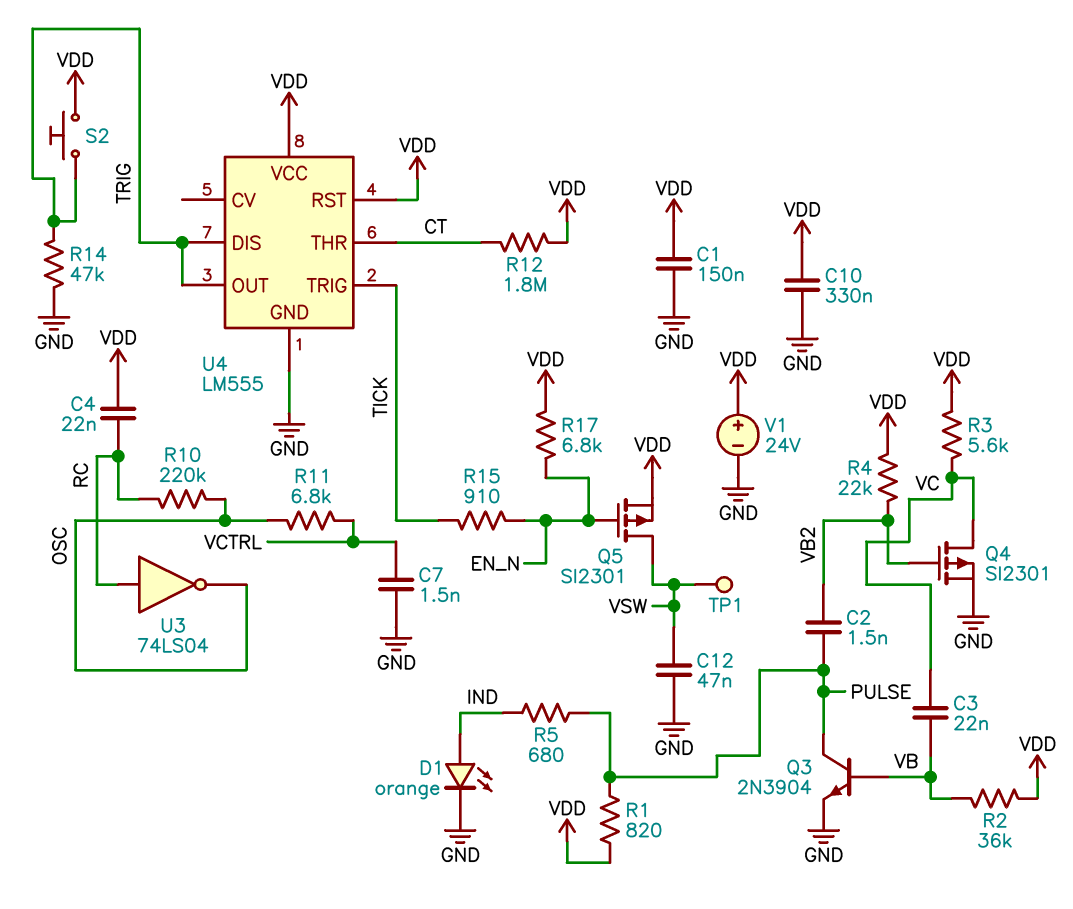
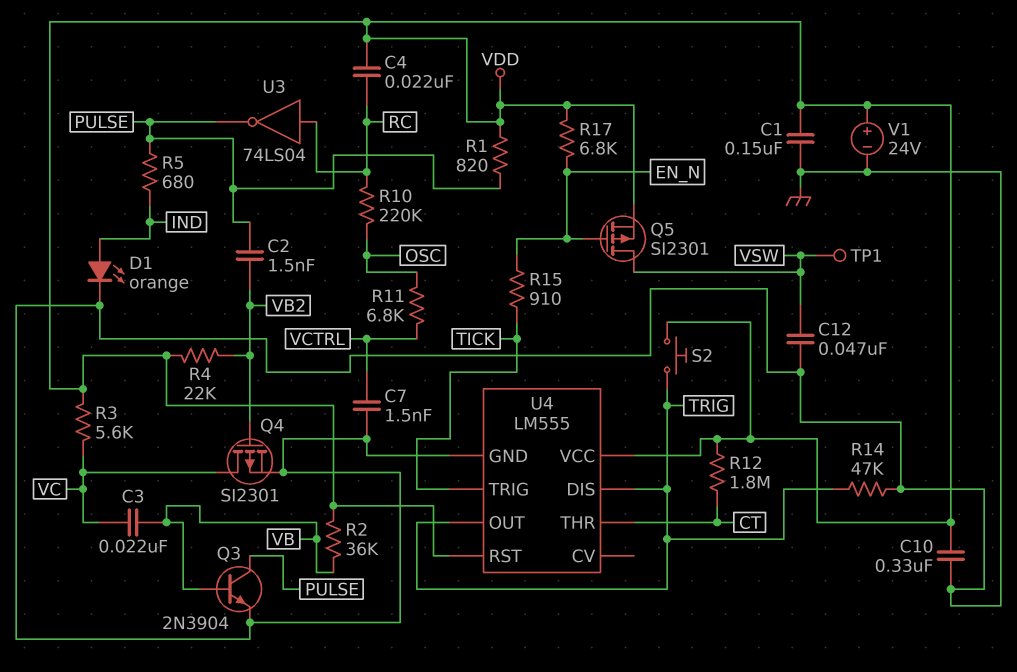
U3: NOT 74LS04 (in RC, out OSC) -> NOT 74LS04 (in RC, out PULSE)

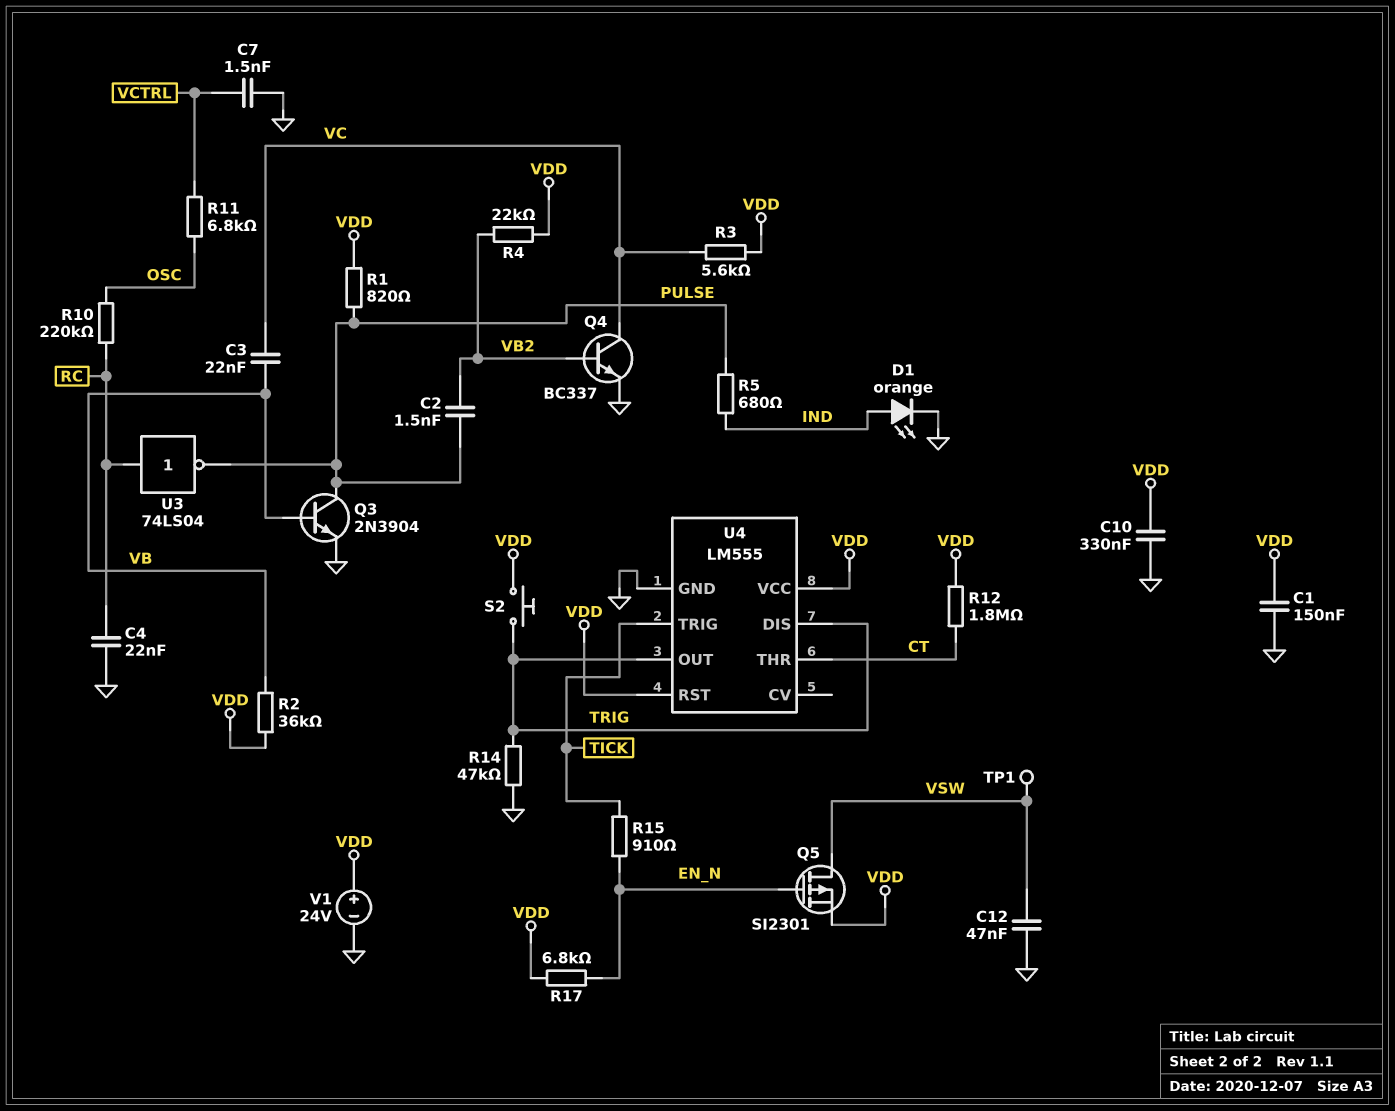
C4: 22nF (RC, VDD) -> 22nF (GND, RC)
Q4: PMOS SI2301 (G VB2, D VC, S GND) -> NPN BC337 (B VB2, C VC, E GND)

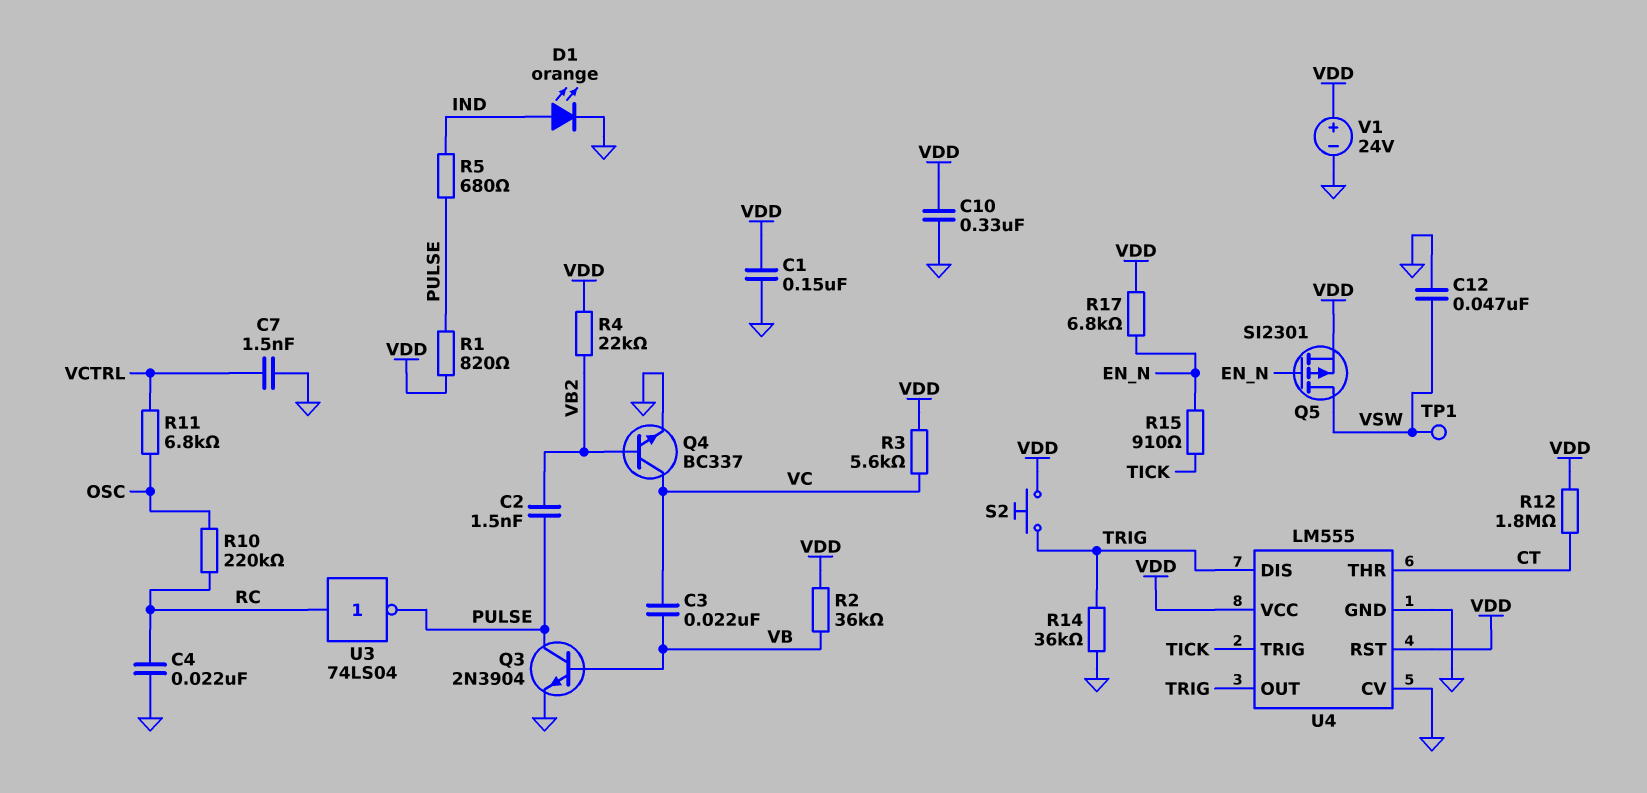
R14: 47k (GND, TRIG) -> 36k (GND, TRIG)
U4 pin CV: none -> GND

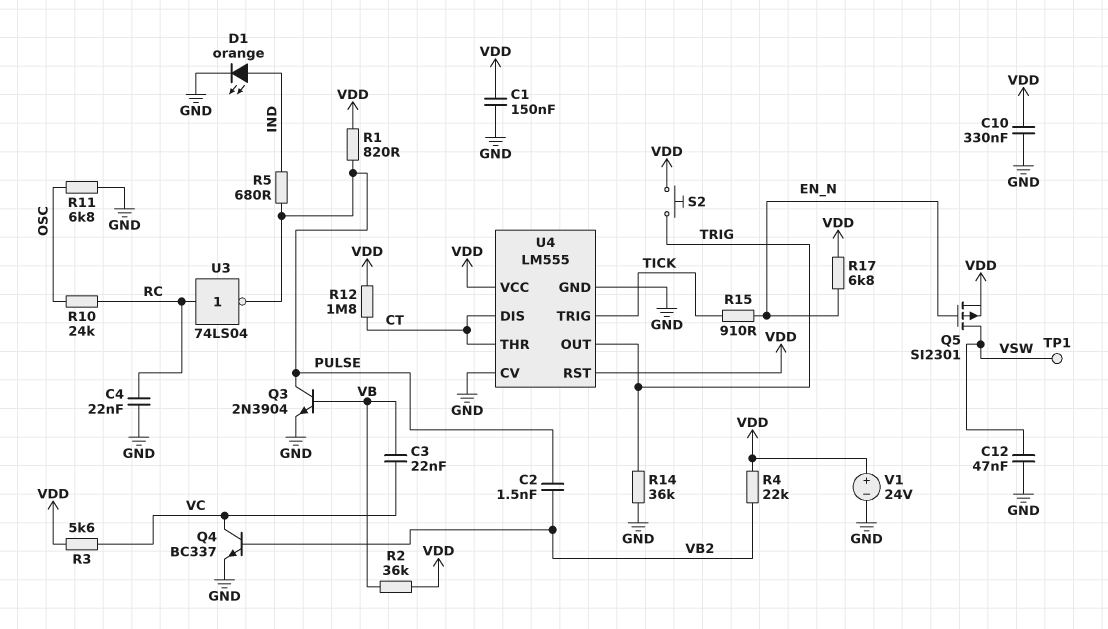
C7: 1.5nF (GND, VCTRL) -> none
R10: 220k (OSC, RC) -> 24k (OSC, RC)
R11: 6.8k (OSC, VCTRL) -> 6.8k (GND, OSC)
U4 pin DIS: TRIG -> CT

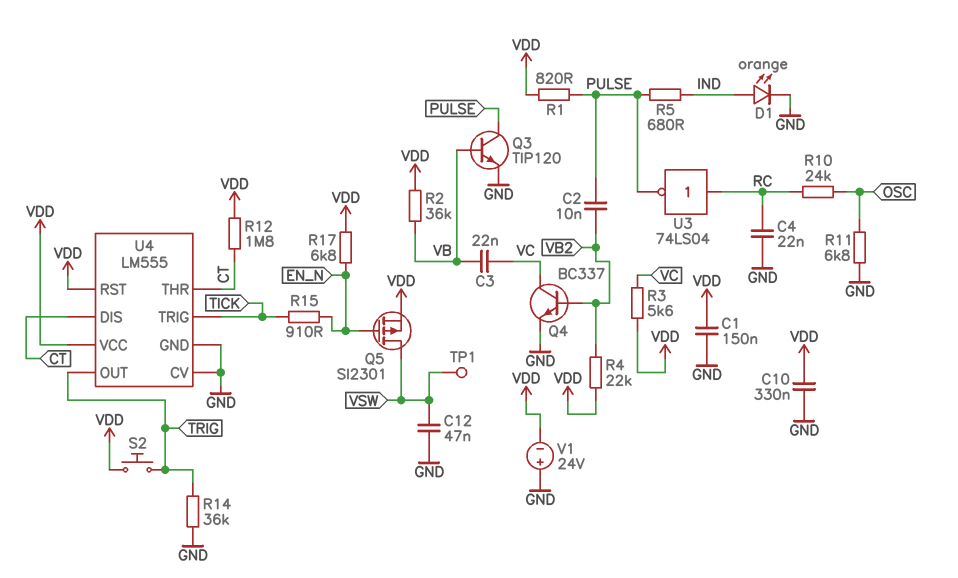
C2: 1.5nF (PULSE, VB2) -> 10nF (PULSE, VB2)
Q3: NPN 2N3904 (B VB, C PULSE, E GND) -> NPN TIP120 (B VB, C PULSE, E GND)
V1: 24V (plus VDD, minus GND) -> 24V (plus GND, minus VDD)

